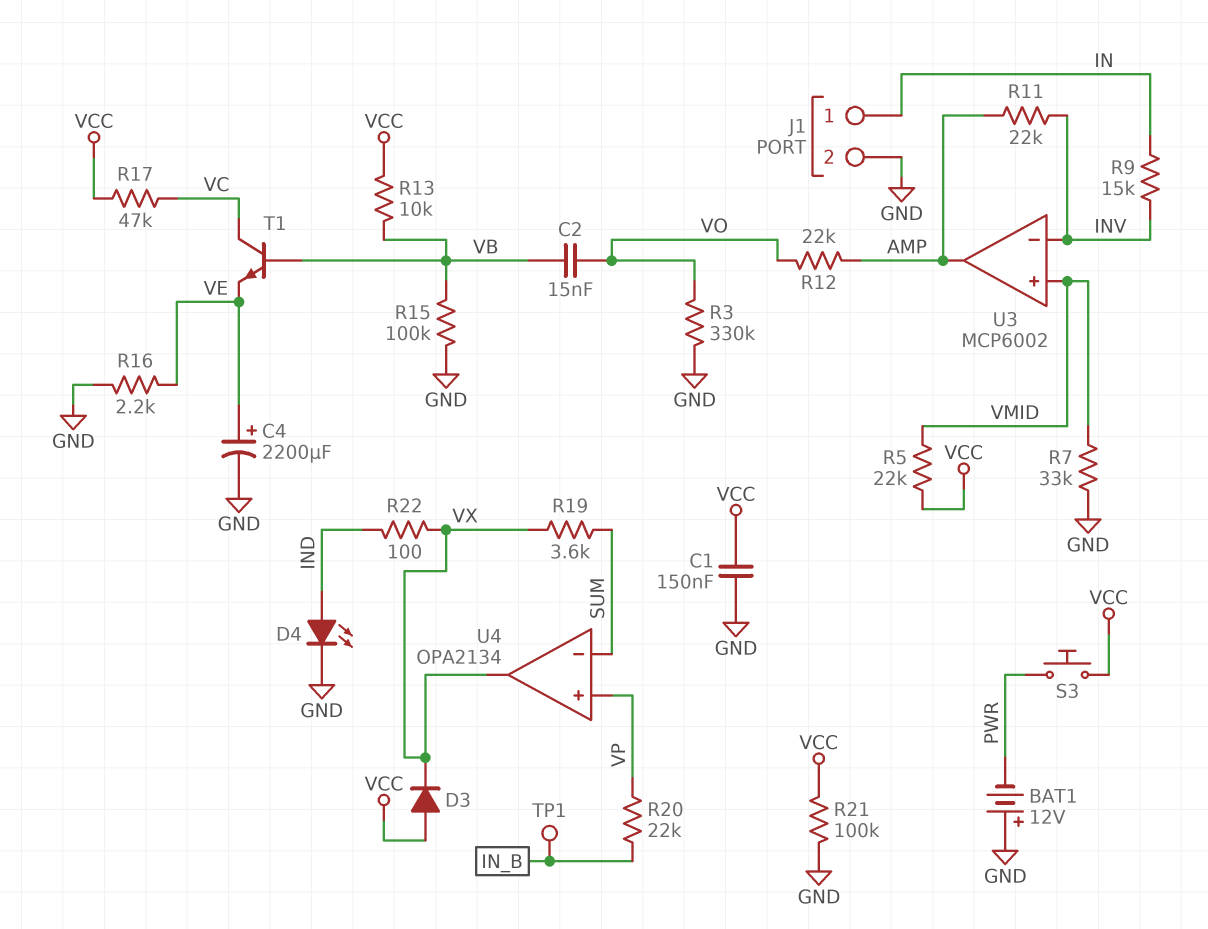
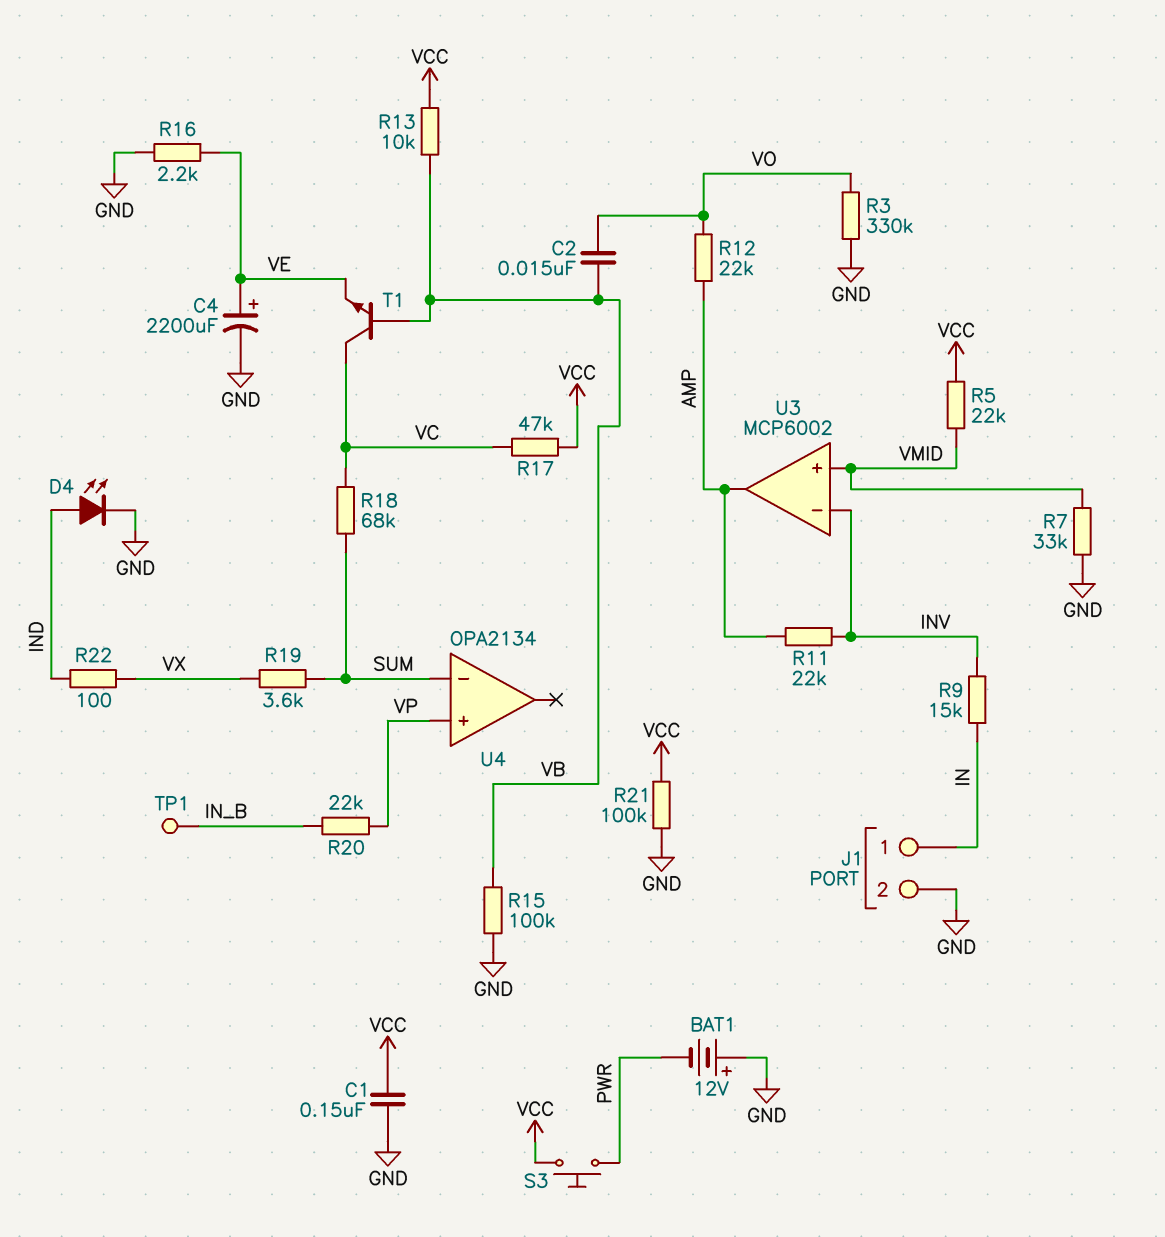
D3: diode (A VCC, K VX) -> none
R18: none -> 68k (SUM, VC)
U4 pin out: VX -> none

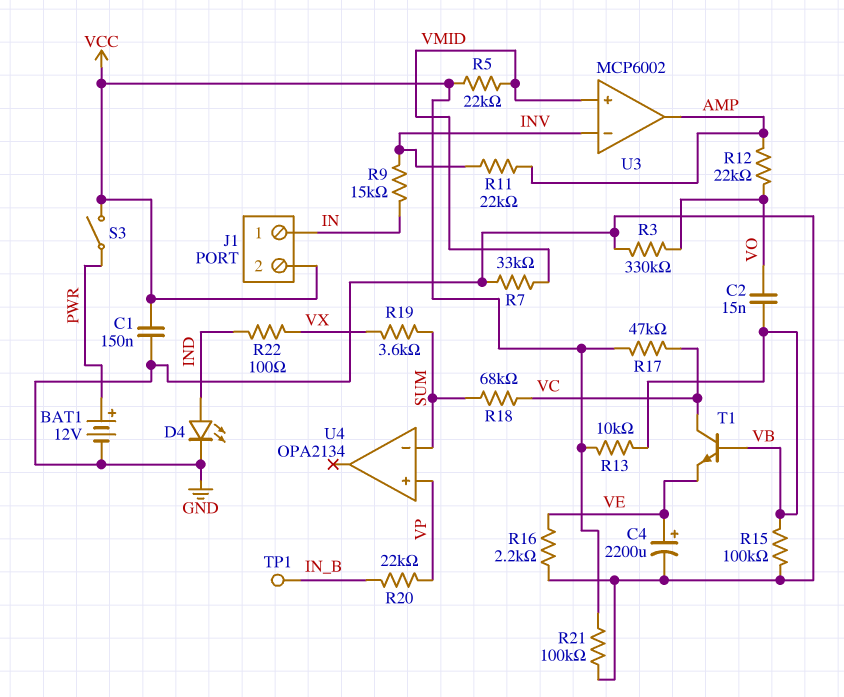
BAT1: 12V (plus GND, minus PWR) -> 12V (plus PWR, minus GND)
J1 pin 2: GND -> VCC
S3: button (PWR, VCC) -> switch (PWR, VCC)

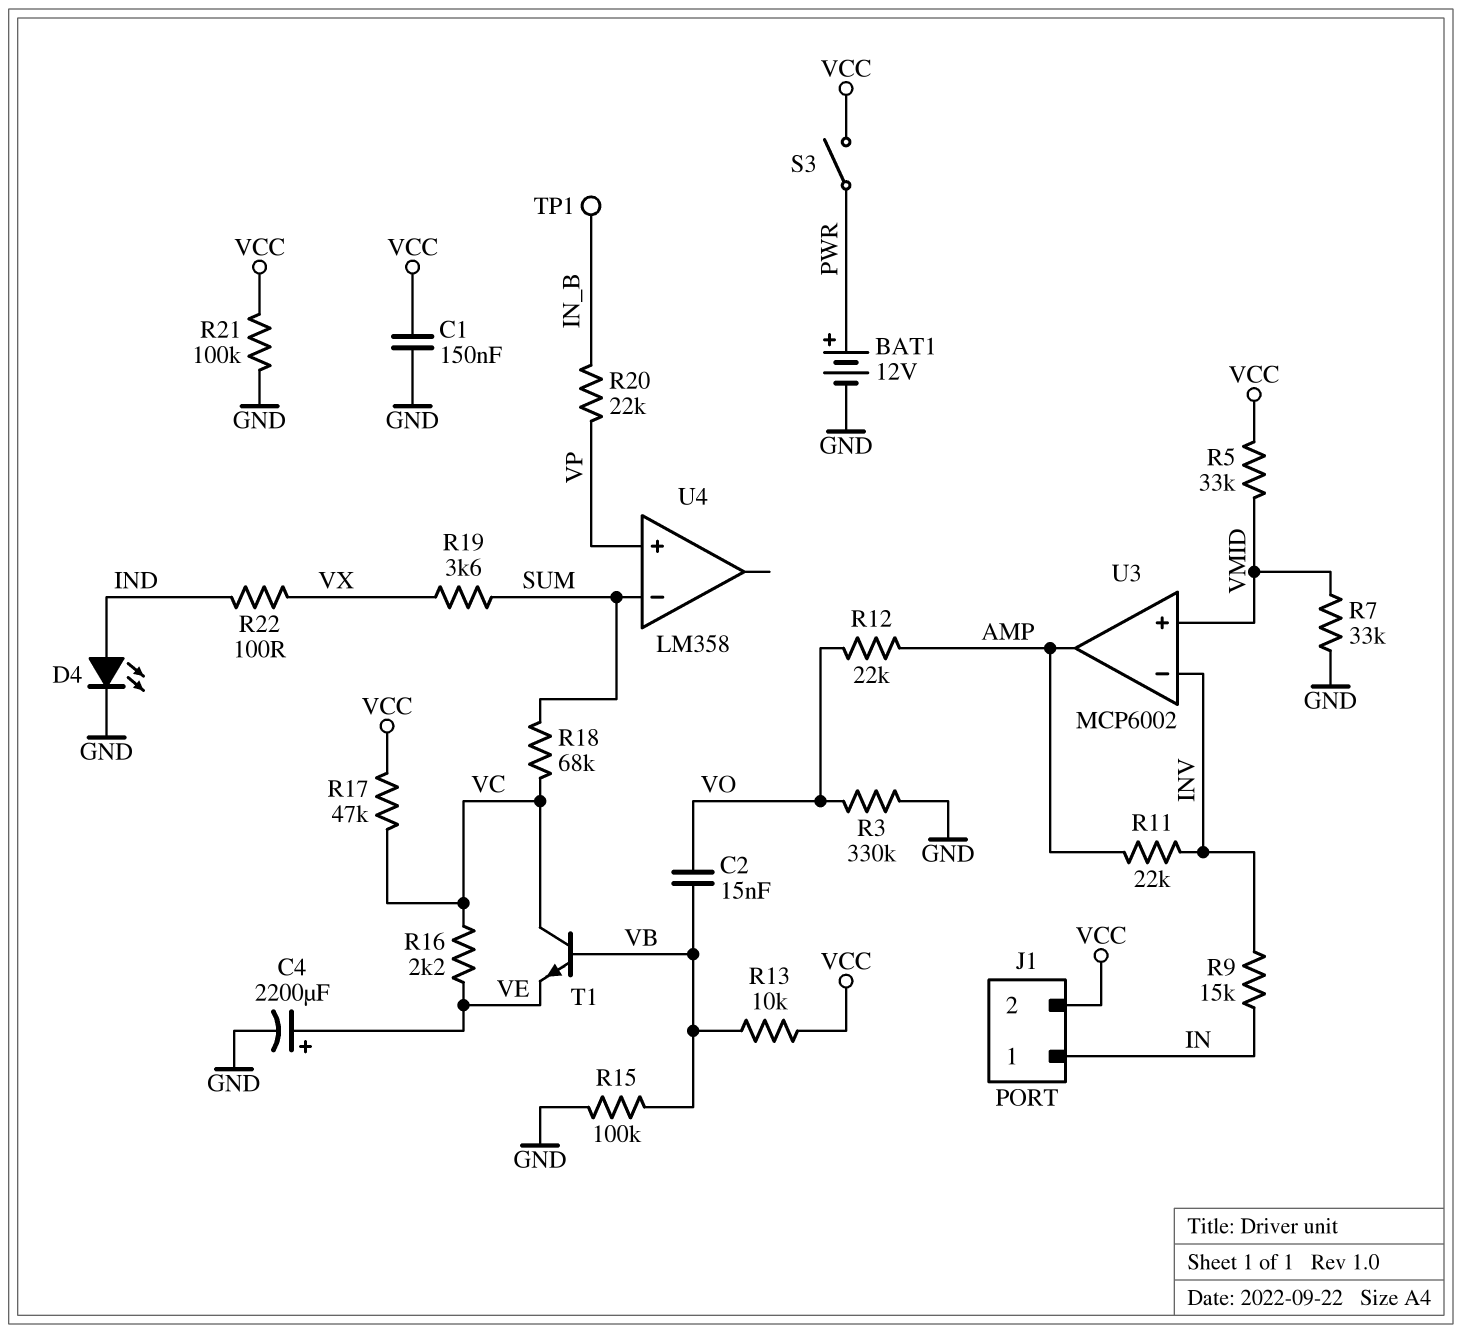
R5: 22k (VCC, VMID) -> 33k (VCC, VMID)
R16: 2.2k (GND, VE) -> 2.2k (VC, VE)
U4: OPA2134 -> LM358

